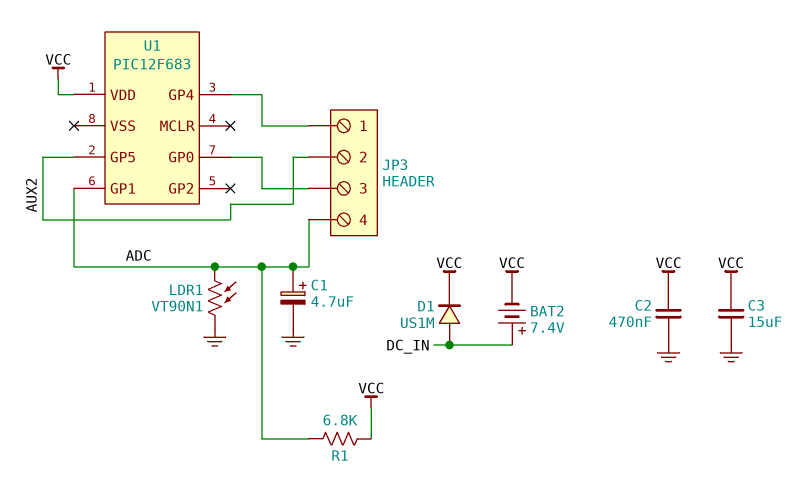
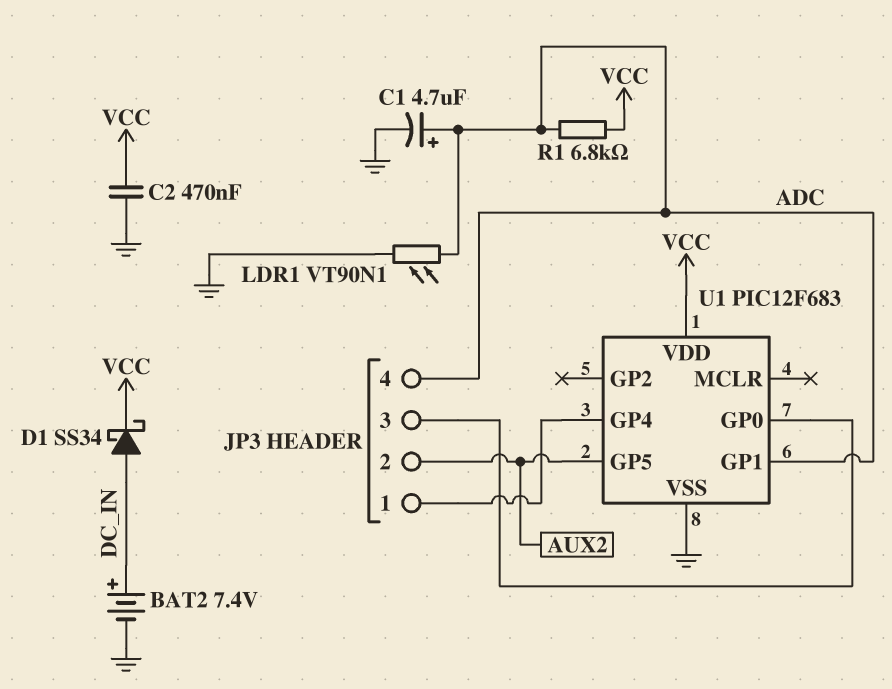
BAT2: 7.4V (plus DC_IN, minus VCC) -> 7.4V (plus DC_IN, minus GND)
C3: 15uF (GND, VCC) -> none
D1: diode US1M (A DC_IN, K VCC) -> schottky SS34 (A DC_IN, K VCC)
U1 pin VSS: none -> GND

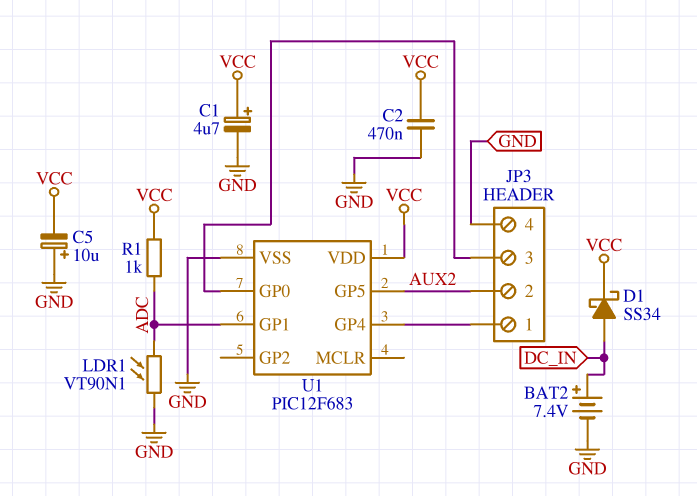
C1: 4.7uF (plus ADC, minus GND) -> 4.7uF (plus VCC, minus GND)
C5: none -> 10uF (plus GND, minus VCC)
JP3 pin 4: ADC -> GND
R1: 6.8k (ADC, VCC) -> 1k (ADC, VCC)

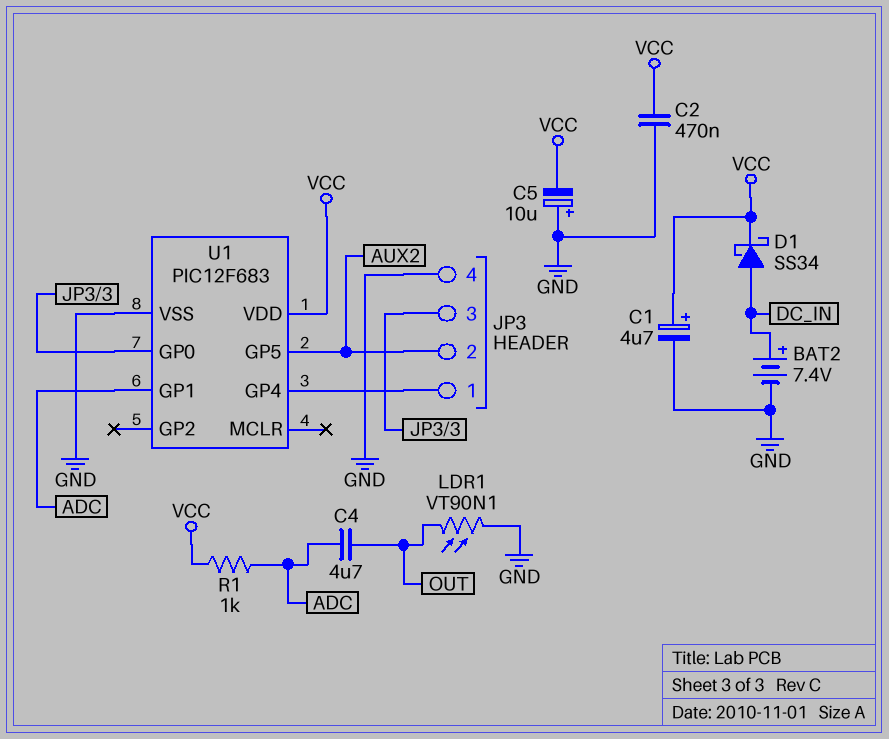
C4: none -> 4.7uF (ADC, OUT)
LDR1: VT90N1 (ADC, GND) -> VT90N1 (GND, OUT)

